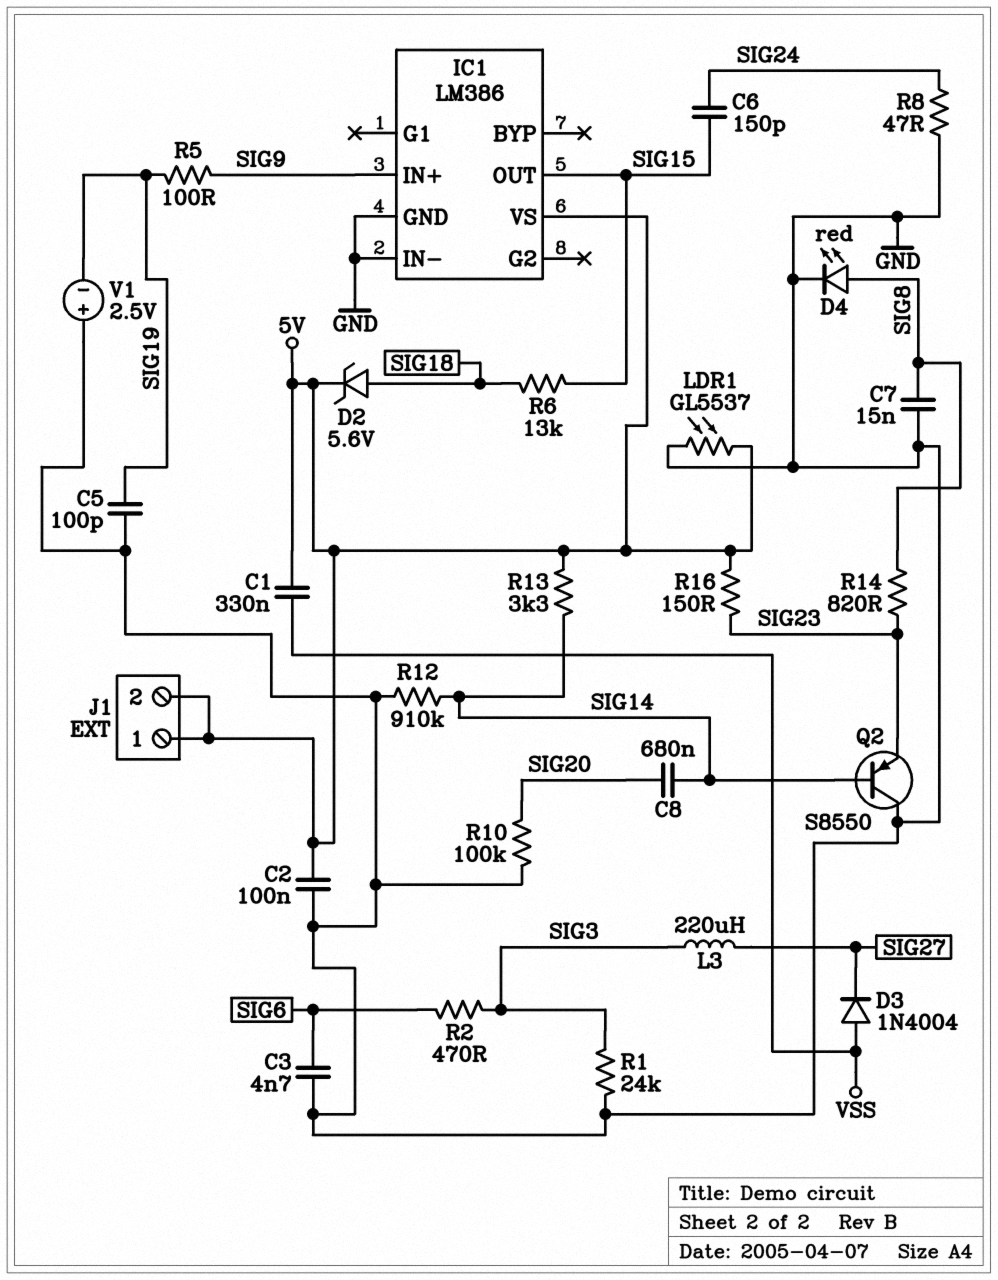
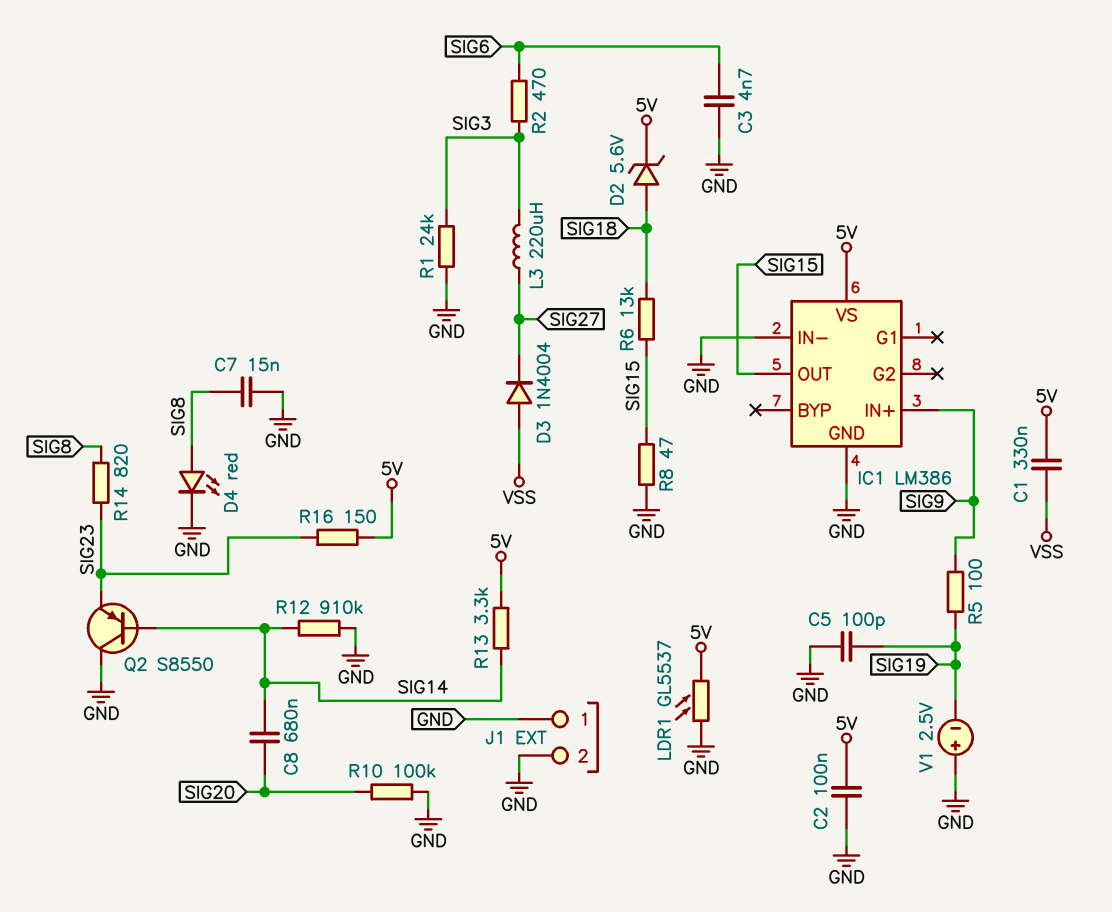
C6: 150pF (SIG15, SIG24) -> none
J1 pin 1: 5V -> GND
J1 pin 2: 5V -> GND
R8: 47 (GND, SIG24) -> 47 (GND, SIG15)

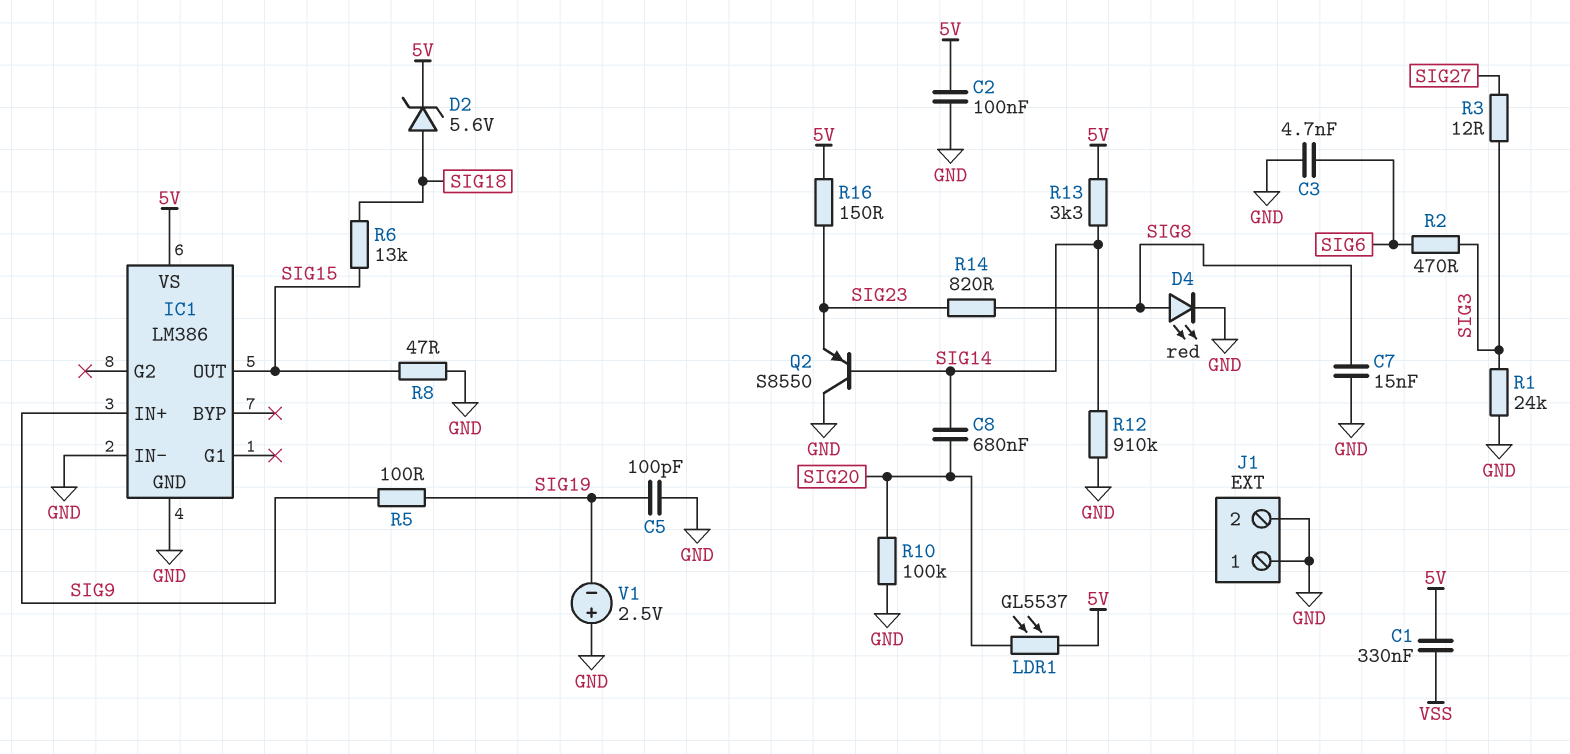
D3: diode 1N4004 (A VSS, K SIG27) -> none
L3: 220uH (SIG3, SIG27) -> none
LDR1: GL5537 (5V, GND) -> GL5537 (5V, SIG20)
R3: none -> 12 (SIG3, SIG27)

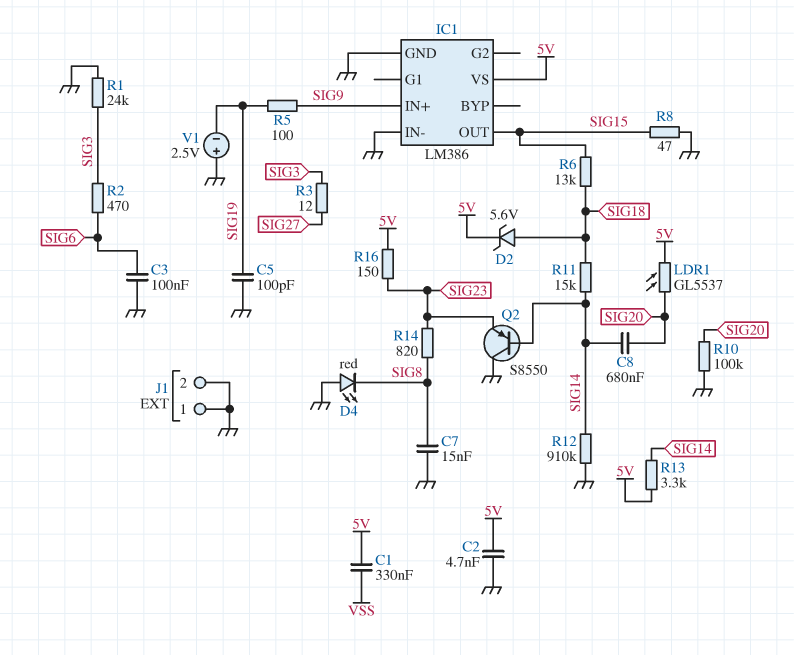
C2: 100nF (5V, GND) -> 4.7nF (5V, GND)
C3: 4.7nF (GND, SIG6) -> 100nF (GND, SIG6)
D4: LED red (A SIG8, K GND) -> LED red (A GND, K SIG8)
R11: none -> 15k (SIG14, SIG18)

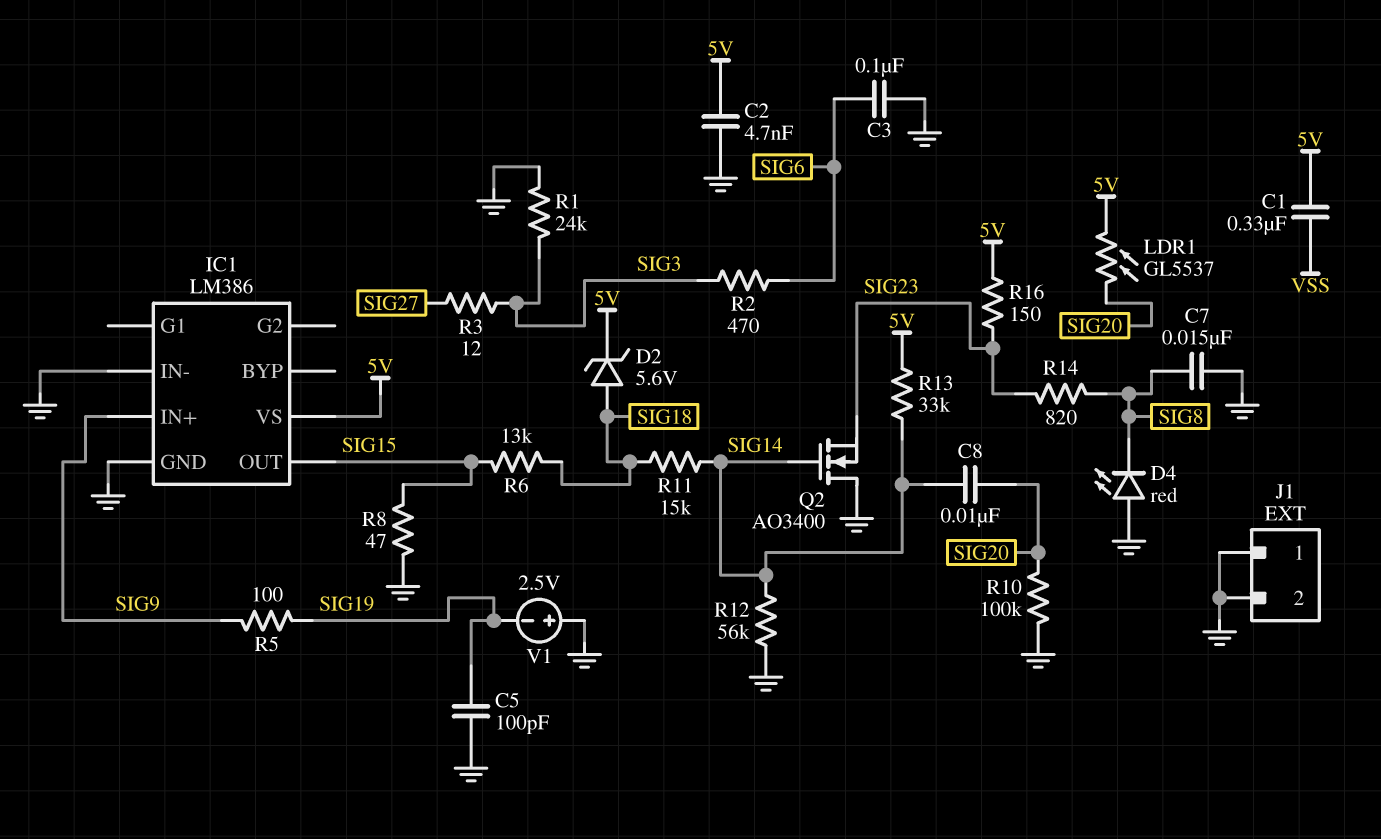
C8: 680nF (SIG14, SIG20) -> 10nF (SIG14, SIG20)
Q2: PNP S8550 (B SIG14, C GND, E SIG23) -> NMOS AO3400 (G SIG14, D GND, S SIG23)
R12: 910k (GND, SIG14) -> 56k (GND, SIG14)
R13: 3.3k (5V, SIG14) -> 33k (5V, SIG14)

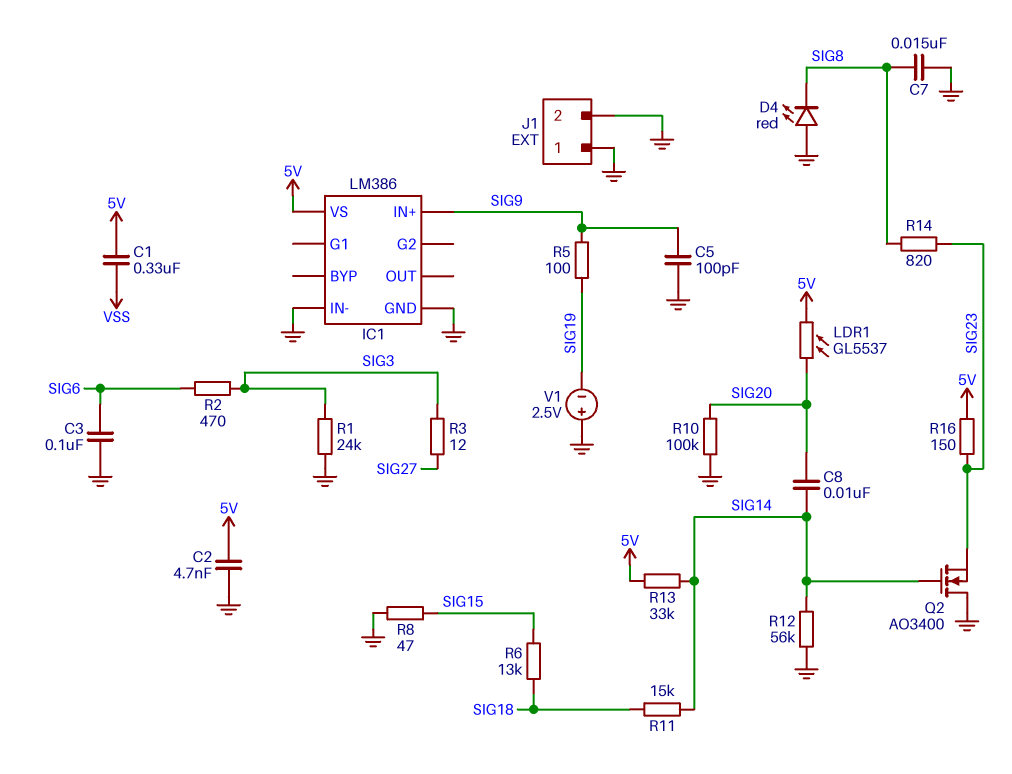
C5: 100pF (GND, SIG19) -> 100pF (GND, SIG9)
D2: zener 5.6V (A SIG18, K 5V) -> none
IC1 pin OUT: SIG15 -> none

